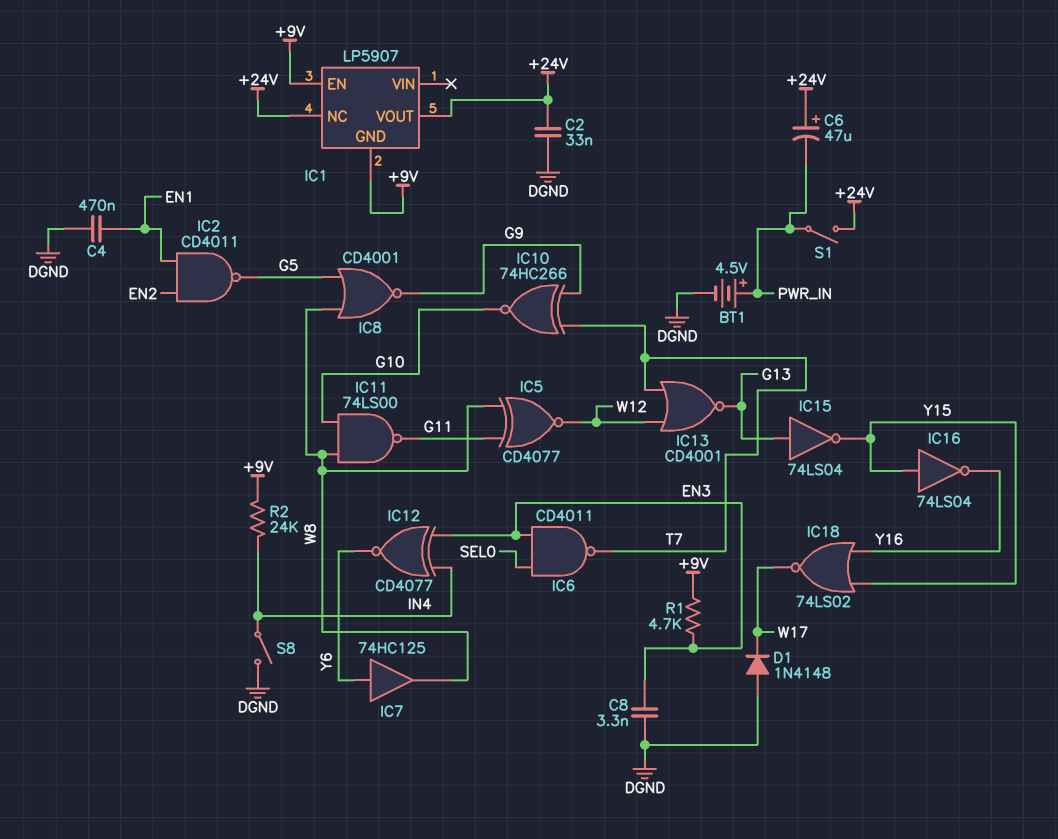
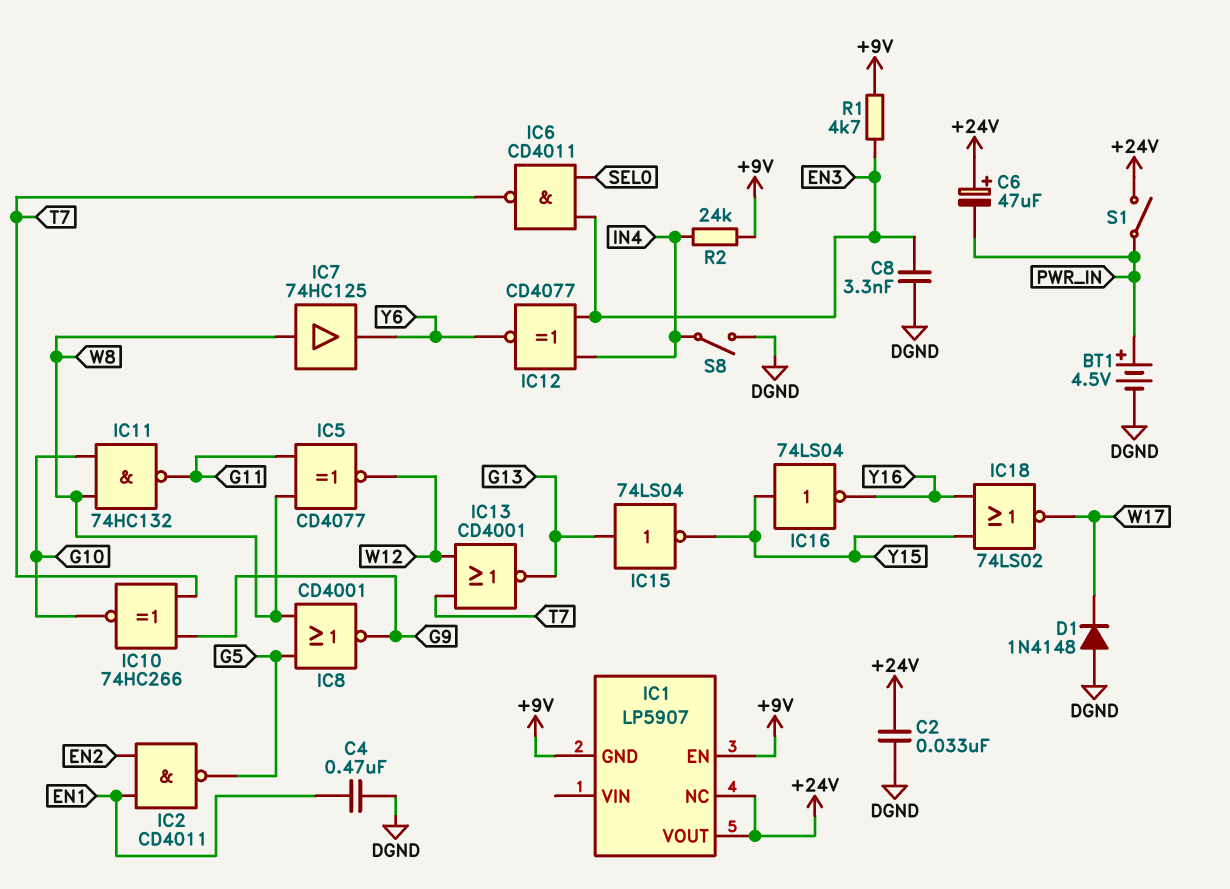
IC7: buffer 74HC125 (in Y6, out W8) -> buffer 74HC125 (in W8, out Y6)
IC11: NAND 74LS00 (in G10, in W8, out G11) -> NAND 74HC132 (in G10, in W8, out G11)

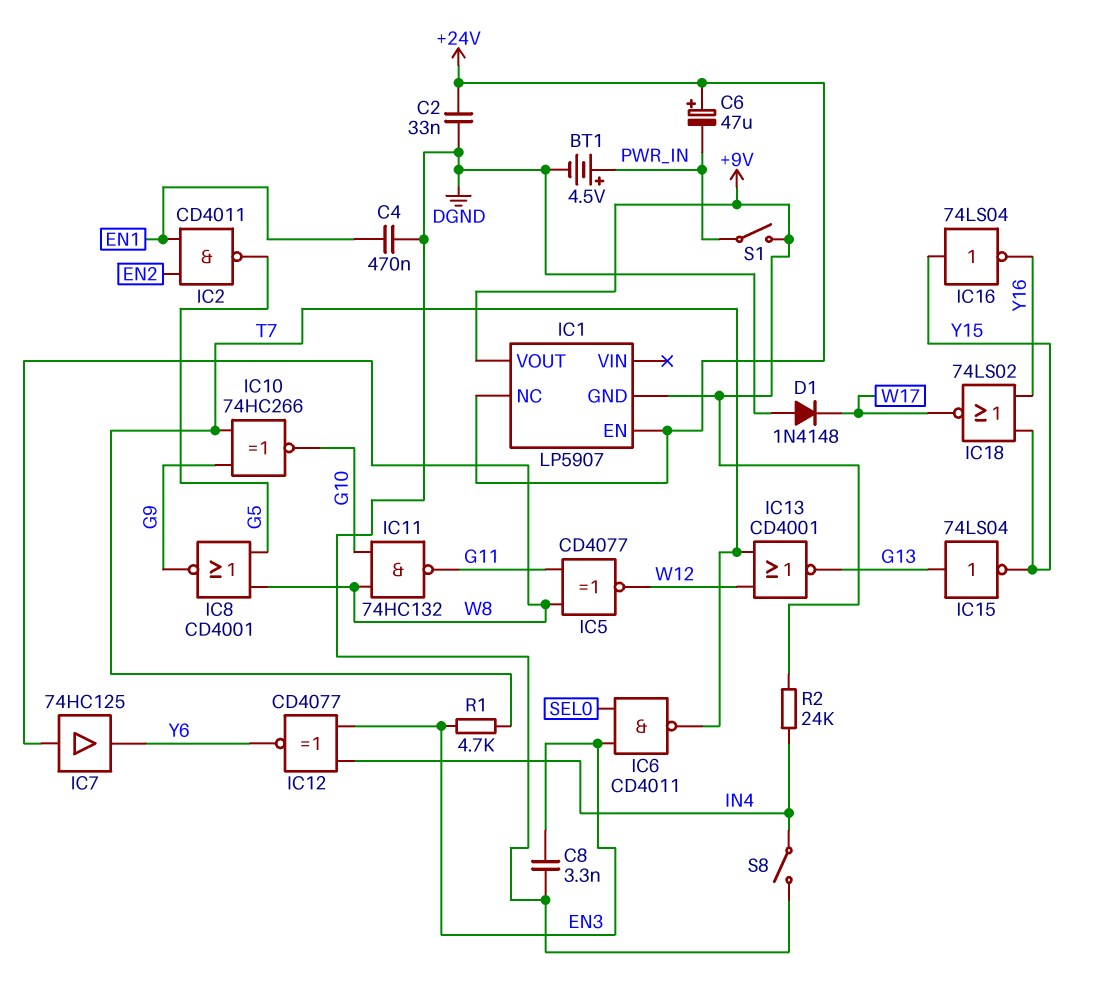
IC1 pin EN: +9V -> +24V
IC1 pin VOUT: +24V -> +9V
R1: 4.7k (+9V, EN3) -> 4.7k (EN3, T7)
S1: switch (+24V, PWR_IN) -> switch (+9V, PWR_IN)

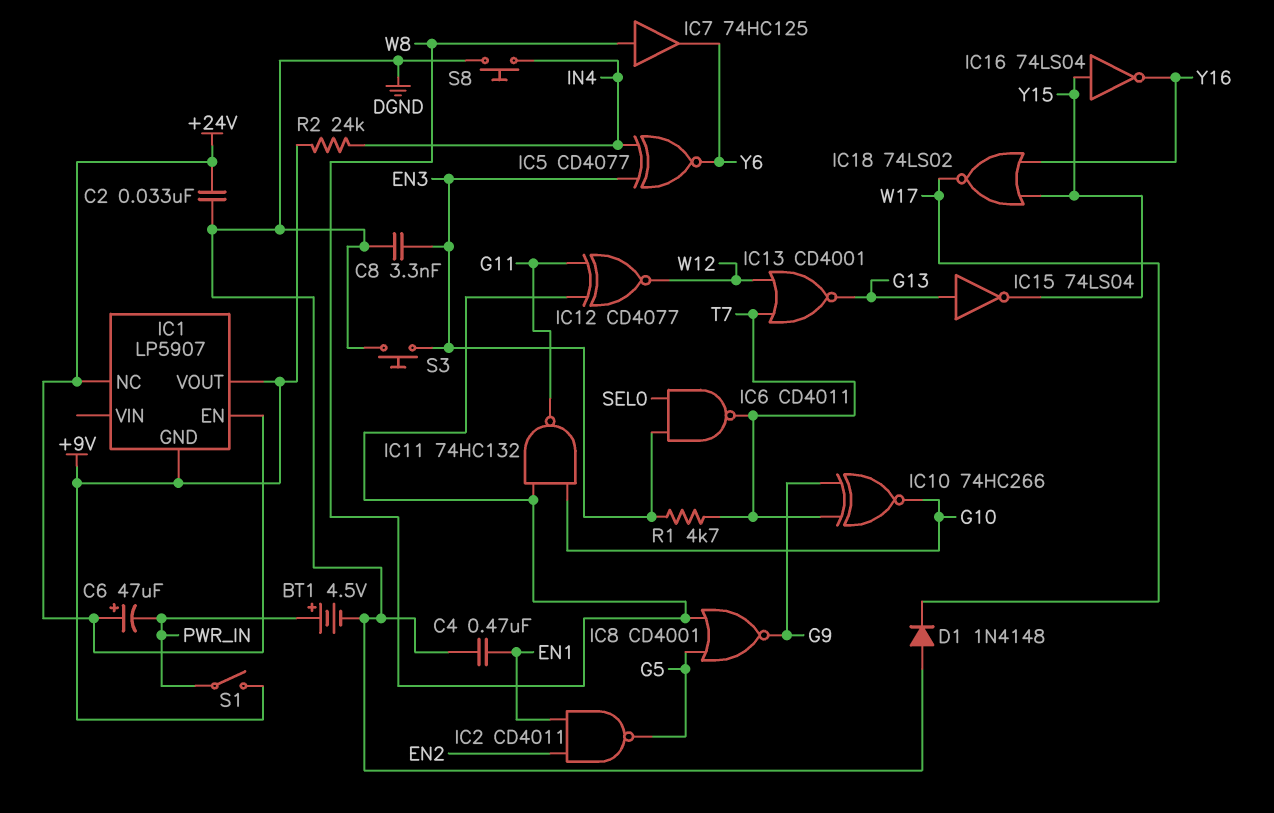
IC5: XNOR CD4077 (in G11, in W8, out W12) -> XNOR CD4077 (in EN3, in IN4, out Y6)
IC12: XNOR CD4077 (in EN3, in IN4, out Y6) -> XNOR CD4077 (in G11, in W8, out W12)
S3: none -> button (DGND, EN3)
S8: switch (DGND, IN4) -> button (DGND, IN4)

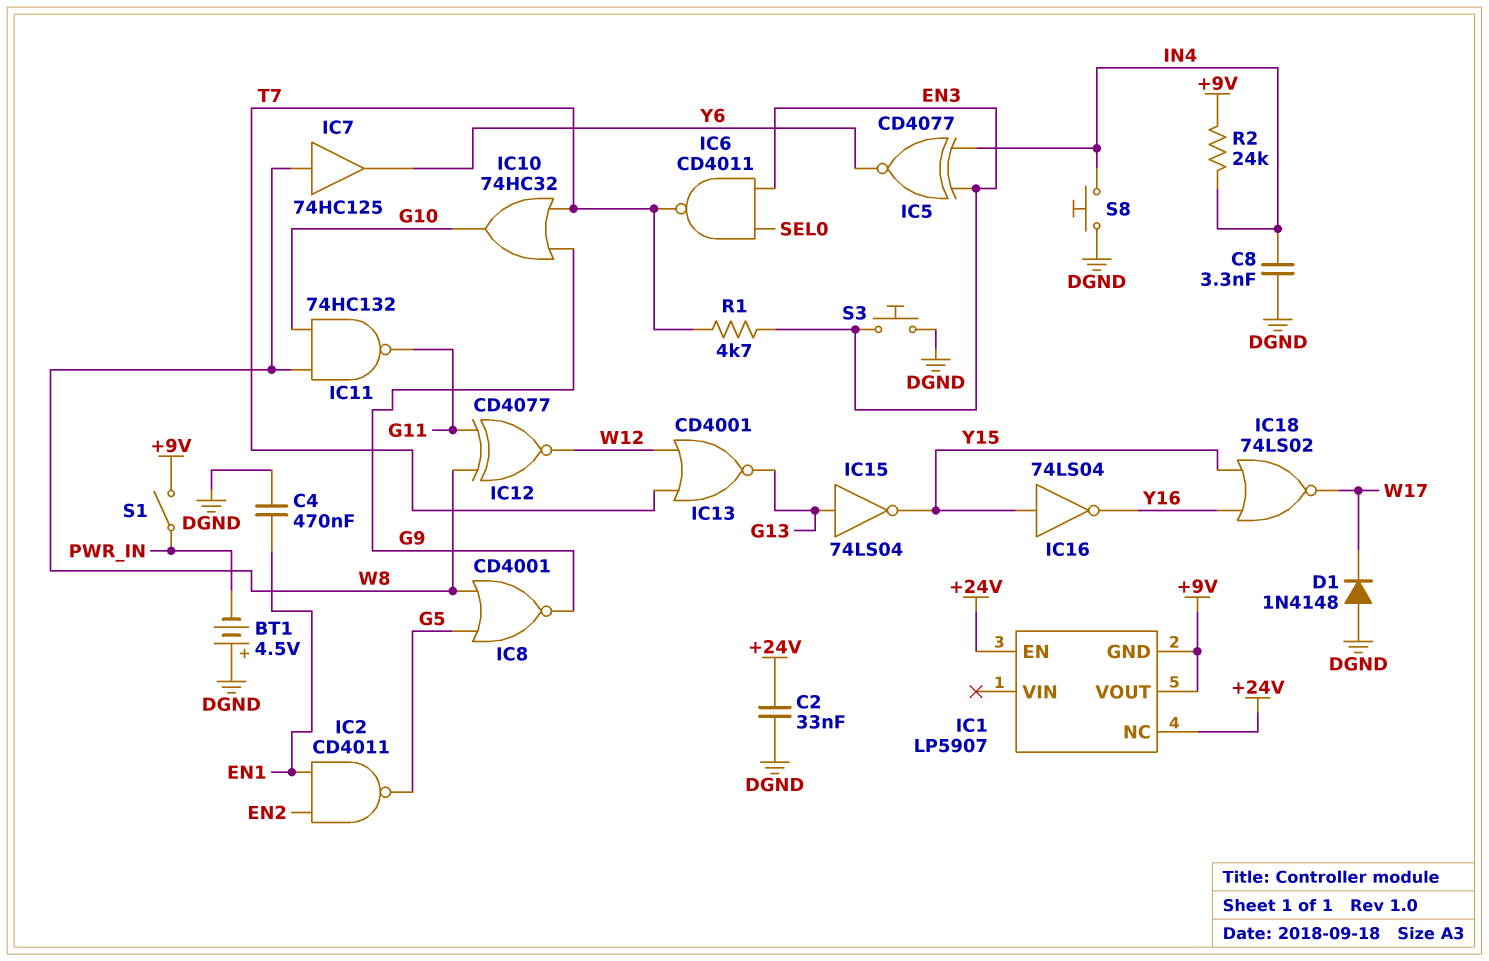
BT1: 4.5V (plus PWR_IN, minus DGND) -> 4.5V (plus DGND, minus PWR_IN)
C6: 47uF (plus +24V, minus PWR_IN) -> none
C8: 3.3nF (DGND, EN3) -> 3.3nF (DGND, IN4)
IC10: XNOR 74HC266 (in G9, in T7, out G10) -> OR 74HC32 (in G9, in T7, out G10)

